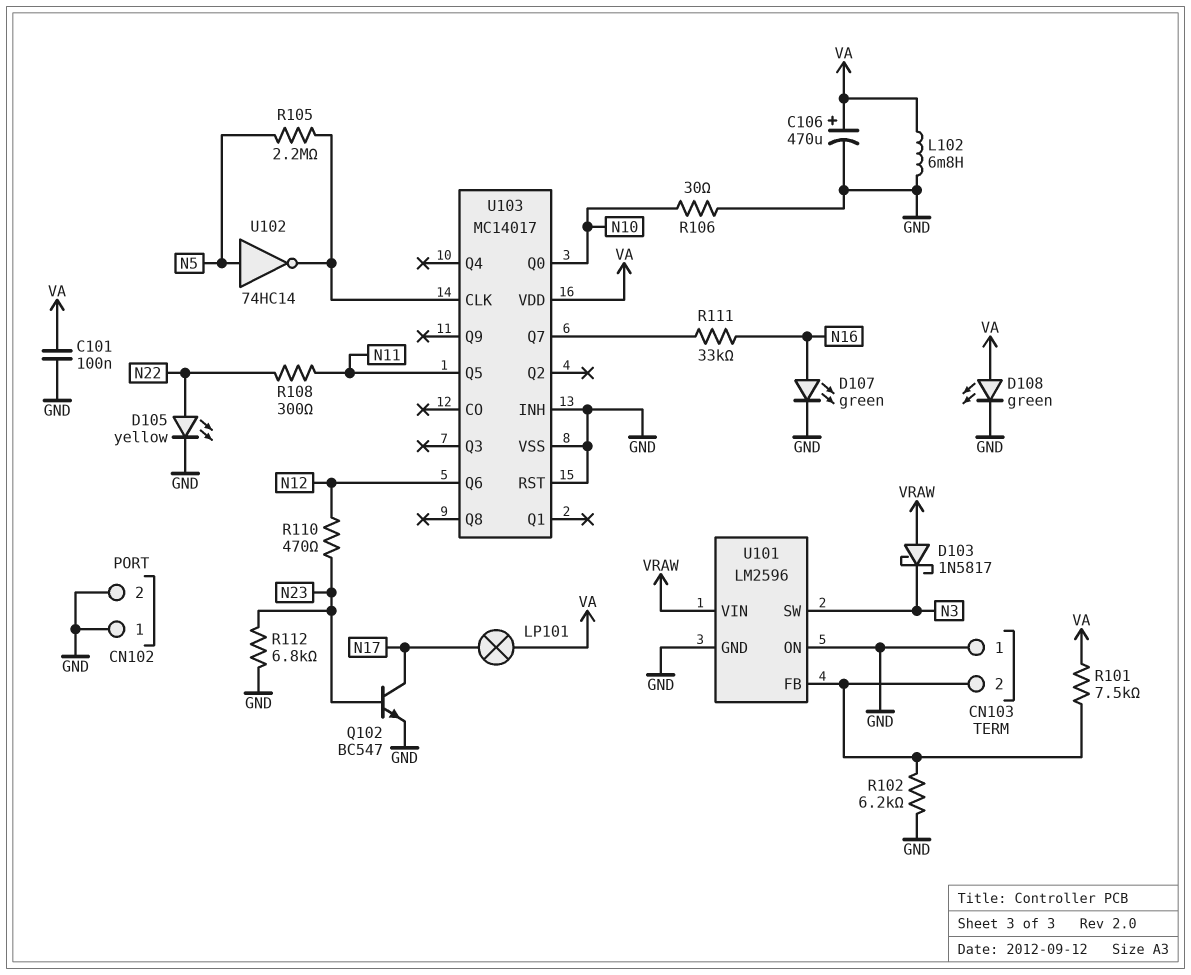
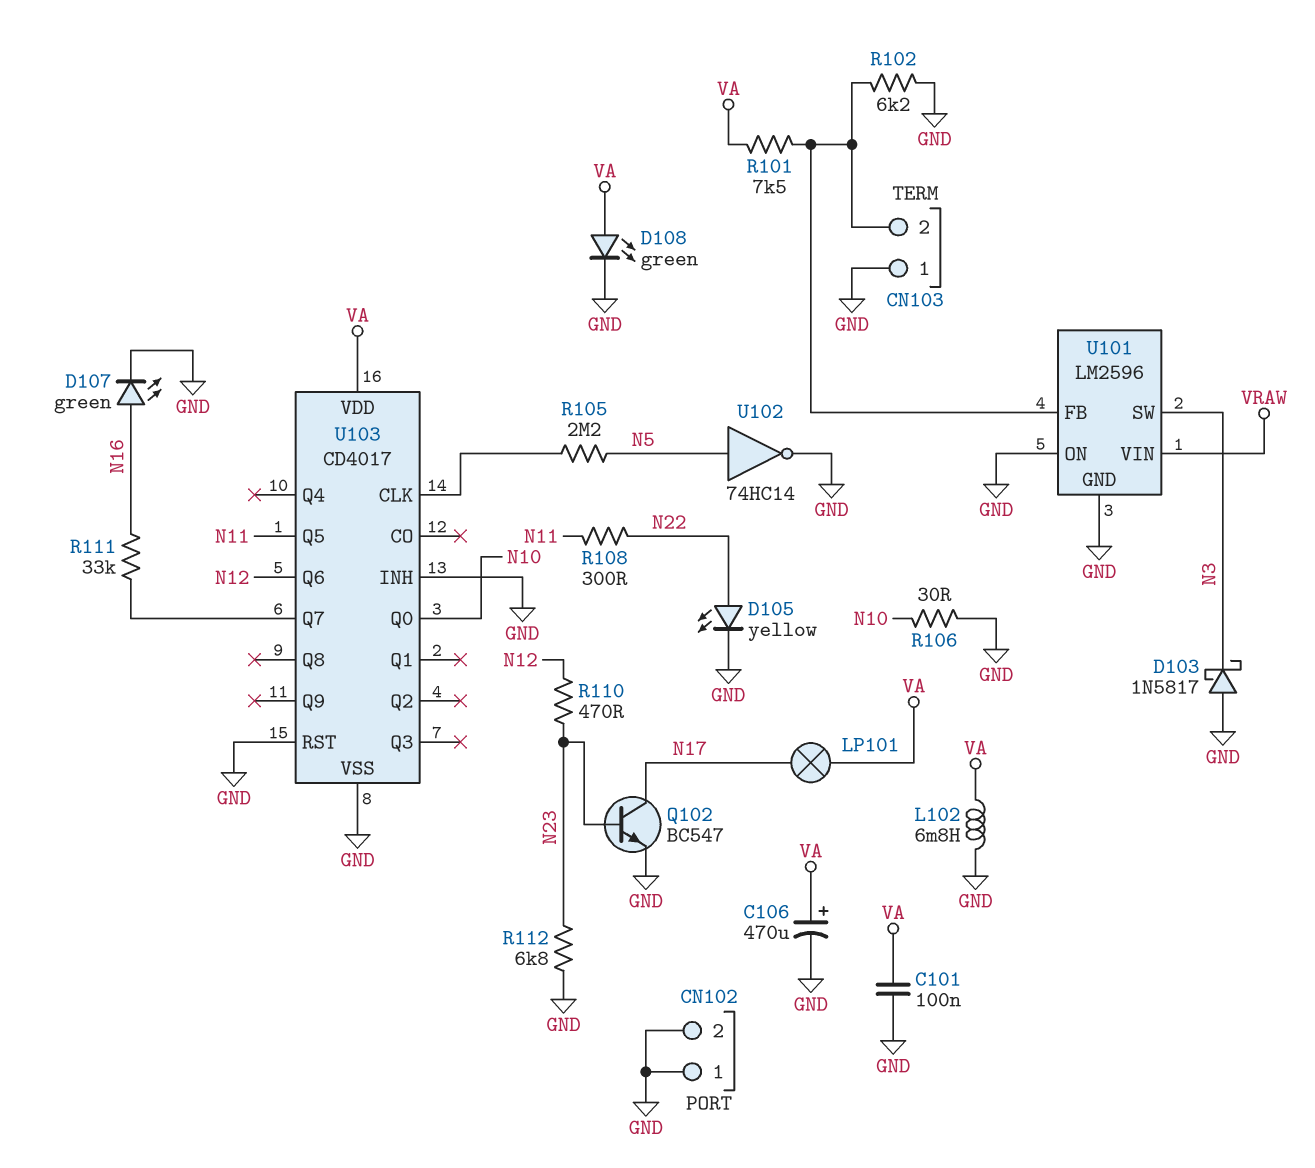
D103: schottky 1N5817 (A VRAW, K N3) -> schottky 1N5817 (A GND, K N3)
U102: NOT 74HC14 (in N5, out U103/CLK) -> NOT 74HC14 (in N5, out GND)
U103: MC14017 -> CD4017

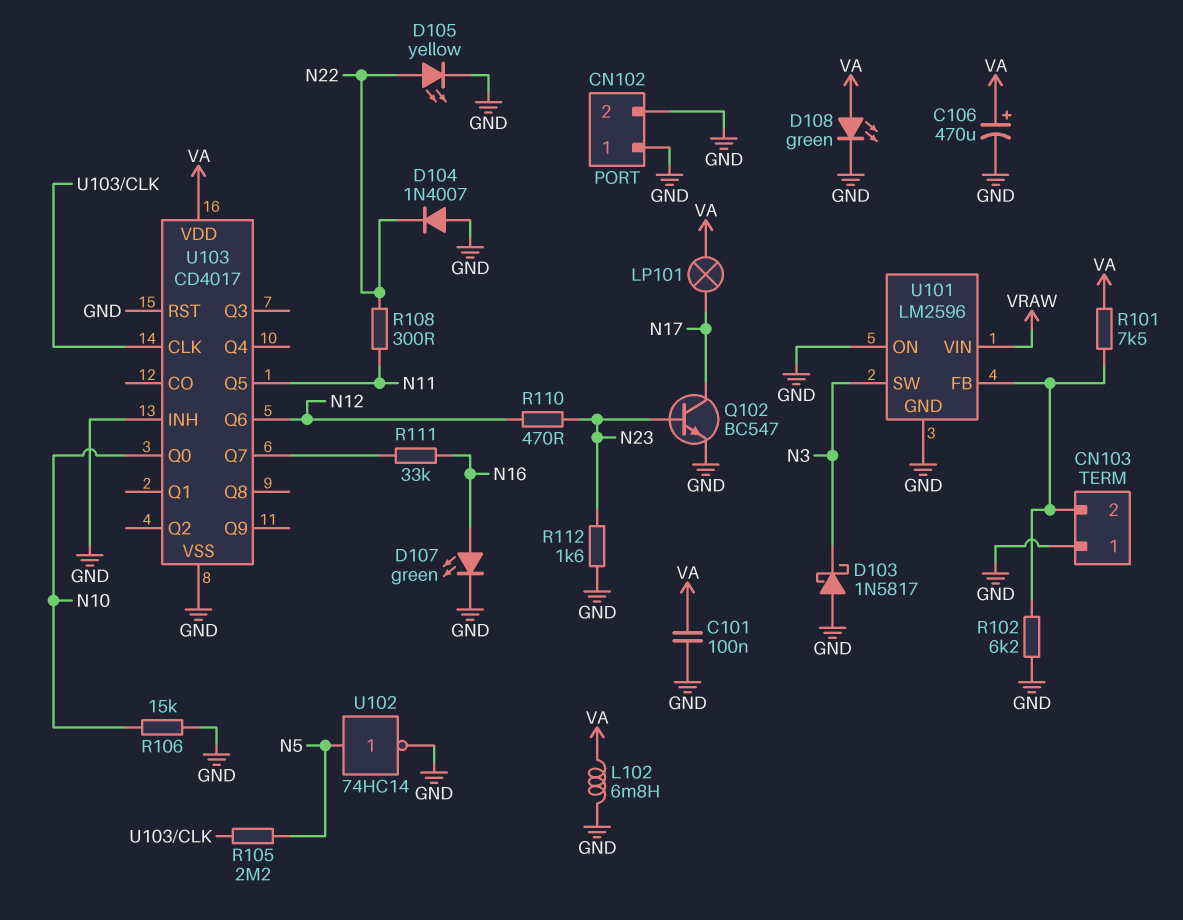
D104: none -> diode 1N4007 (A GND, K N22)
R106: 30 (GND, N10) -> 15k (GND, N10)
R112: 6.8k (GND, N23) -> 1.6k (GND, N23)

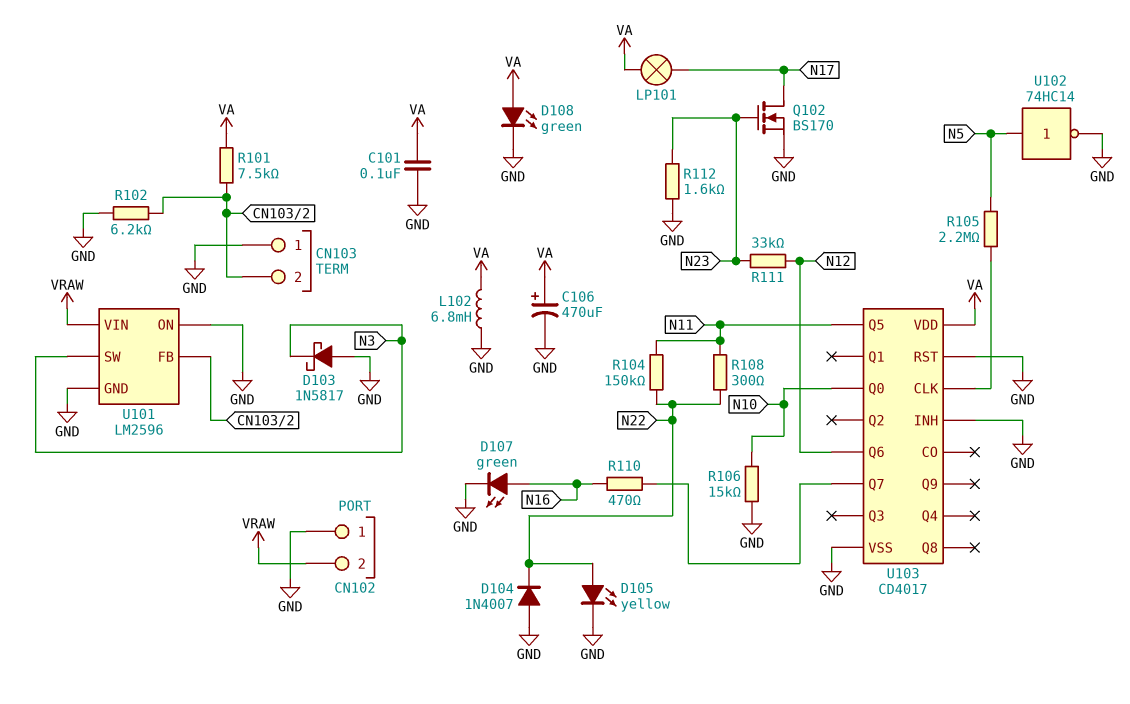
CN102 pin 2: GND -> VRAW
Q102: NPN BC547 (B N23, C N17, E GND) -> NMOS BS170 (G N23, D N17, S GND)
R104: none -> 150k (N11, N22)
R110: 470 (N12, N23) -> 470 (N16, U103/Q7)
R111: 33k (N16, U103/Q7) -> 33k (N12, N23)

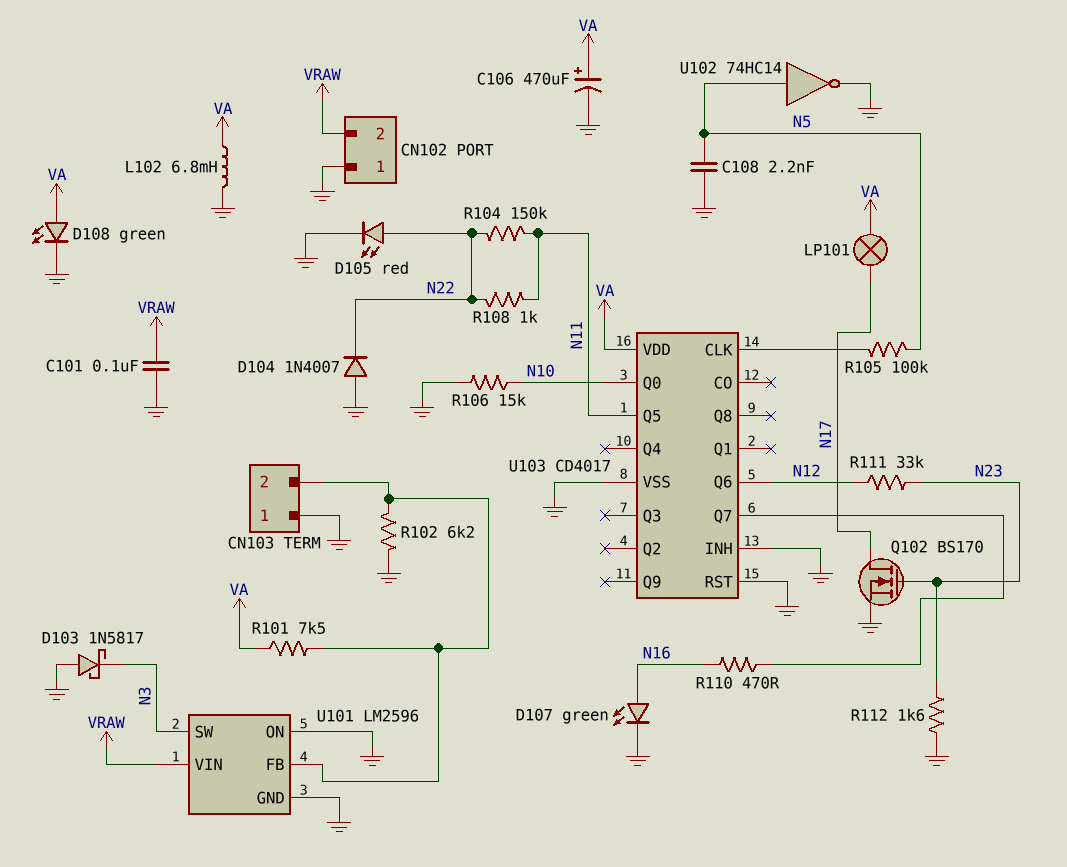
C101: 100nF (GND, VA) -> 100nF (GND, VRAW)
C108: none -> 2.2nF (GND, N5)
D105: LED yellow (A N22, K GND) -> LED red (A N22, K GND)
R105: 2.2M (N5, U103/CLK) -> 100k (N5, U103/CLK)
R108: 300 (N11, N22) -> 1k (N11, N22)

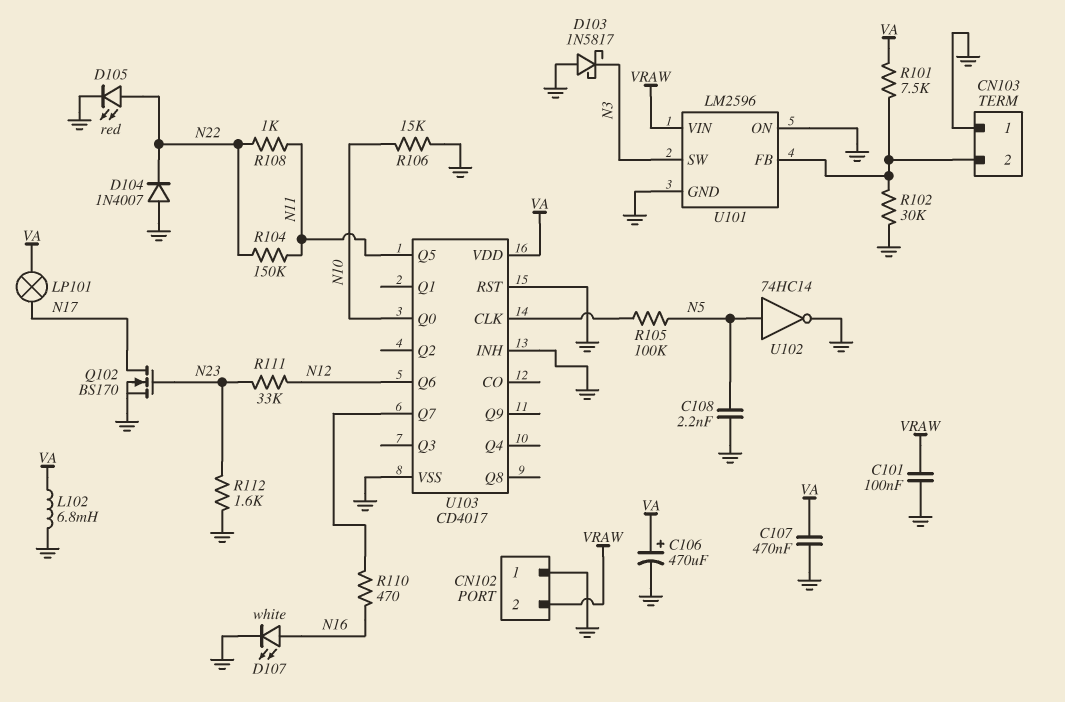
C107: none -> 470nF (GND, VA)
D107: LED green (A N16, K GND) -> LED white (A N16, K GND)
D108: LED green (A VA, K GND) -> none
R102: 6.2k (CN103/2, GND) -> 30k (CN103/2, GND)

